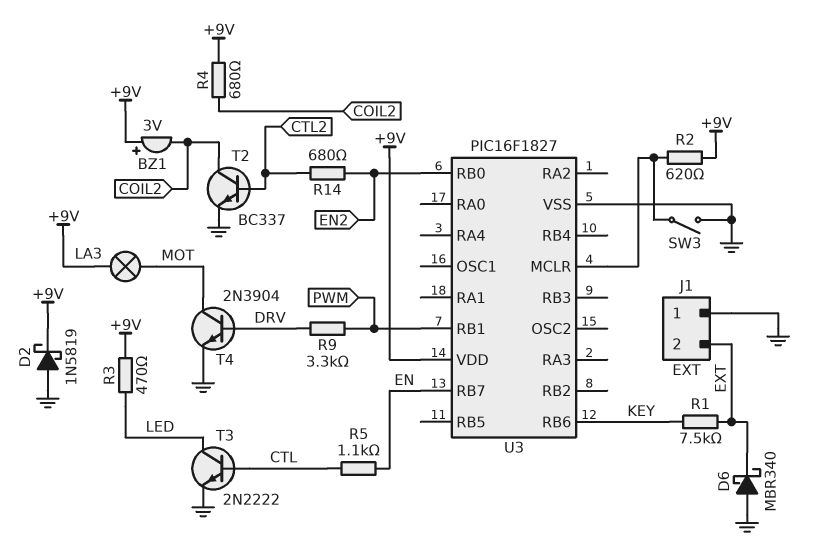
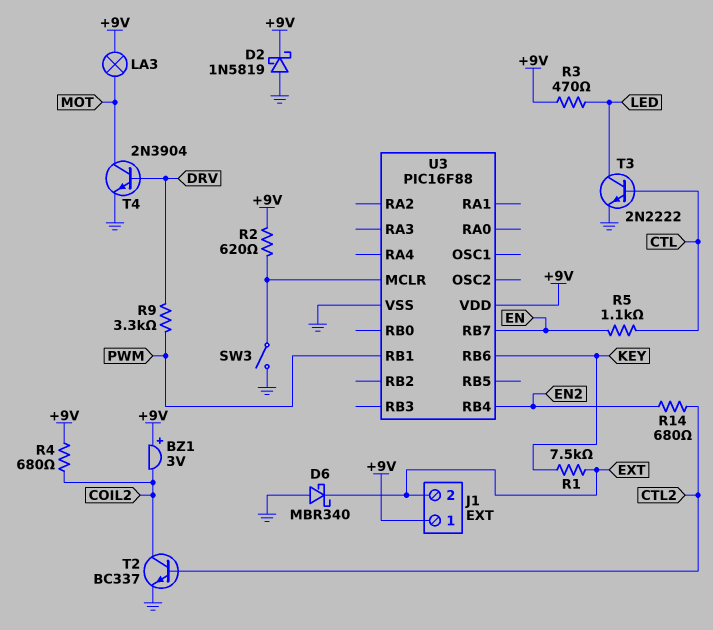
J1 pin 1: GND -> +9V
U3: PIC16F1827 -> PIC16F88
U3 pin RB0: EN2 -> none
U3 pin RB4: none -> EN2

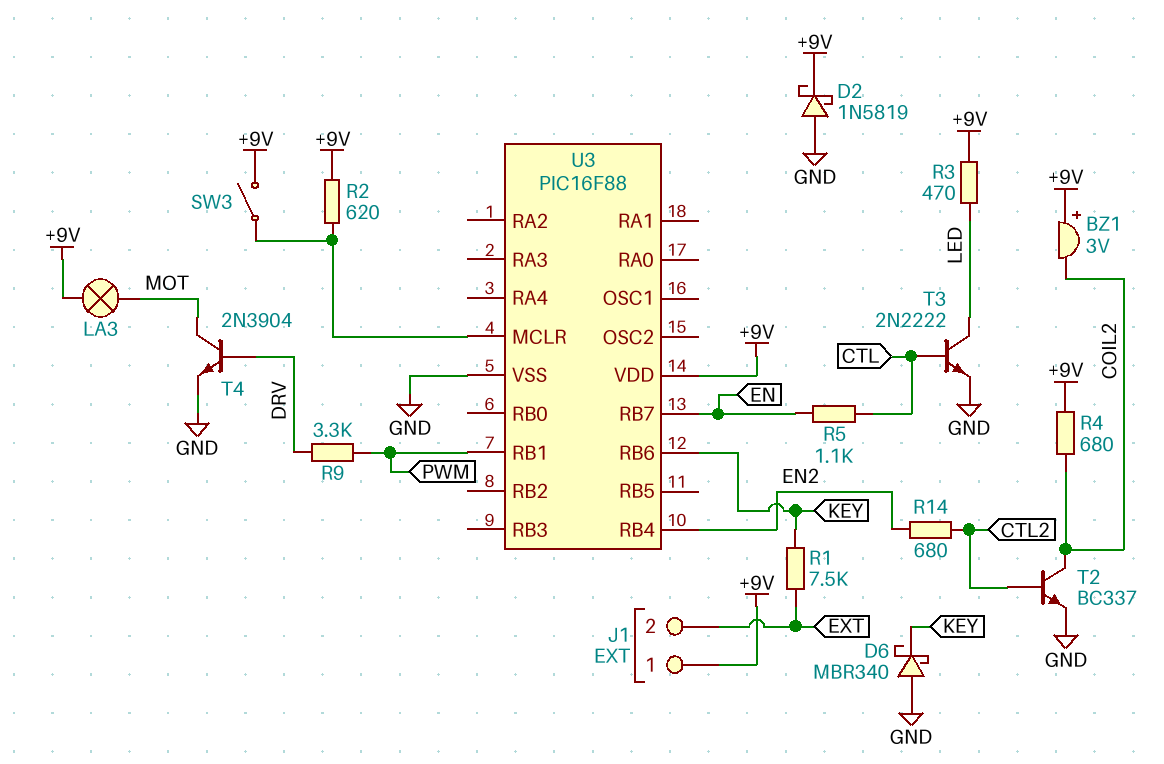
D6: schottky MBR340 (A GND, K EXT) -> schottky MBR340 (A GND, K KEY)
SW3: switch (GND, U3/MCLR) -> switch (+9V, U3/MCLR)

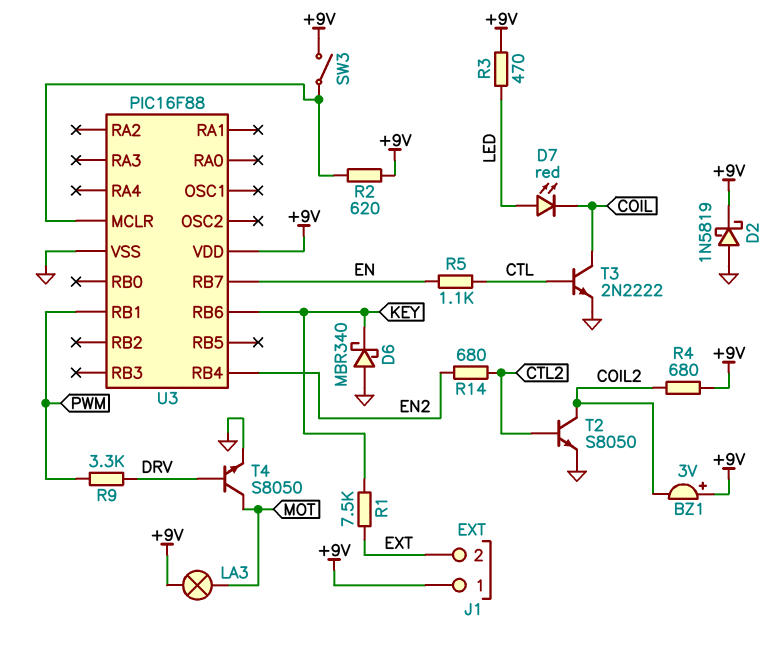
D7: none -> LED red (A LED, K COIL)
T2: NPN BC337 (B CTL2, C COIL2, E GND) -> NPN S8050 (B CTL2, C COIL2, E GND)
T3: NPN 2N2222 (B CTL, C LED, E GND) -> NPN 2N2222 (B CTL, C COIL, E GND)
T4: NPN 2N3904 (B DRV, C MOT, E GND) -> NPN S8050 (B DRV, C MOT, E GND)

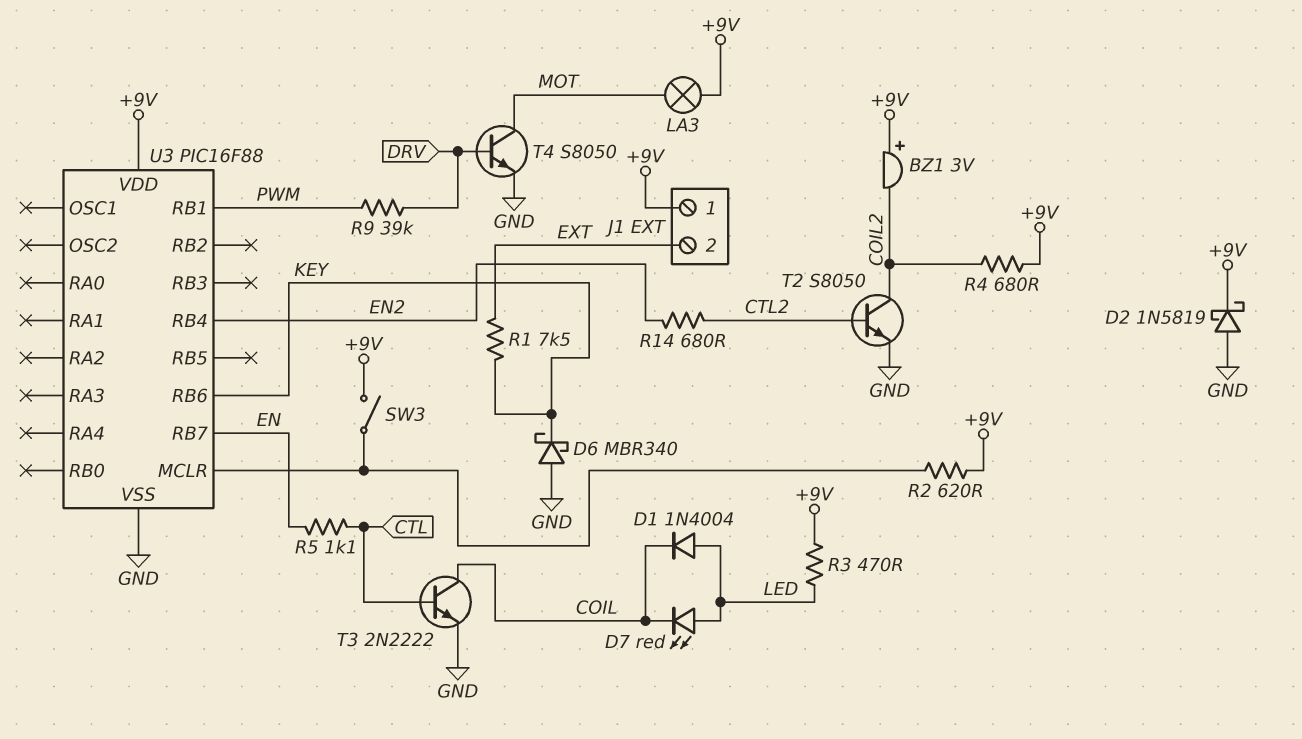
D1: none -> diode 1N4004 (A LED, K COIL)
R9: 3.3k (DRV, PWM) -> 39k (DRV, PWM)

